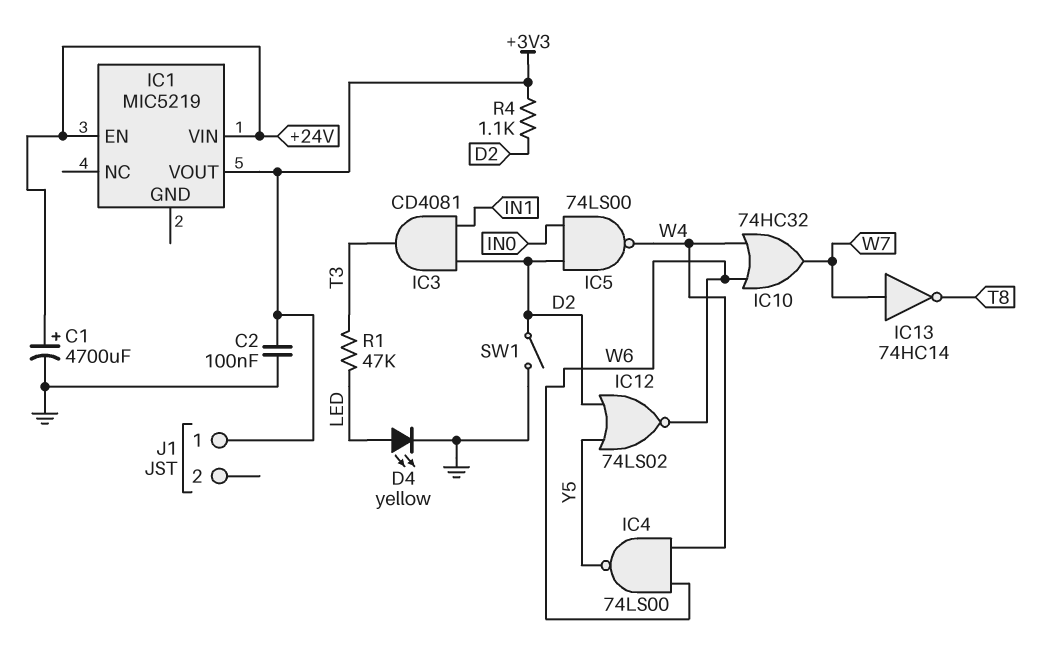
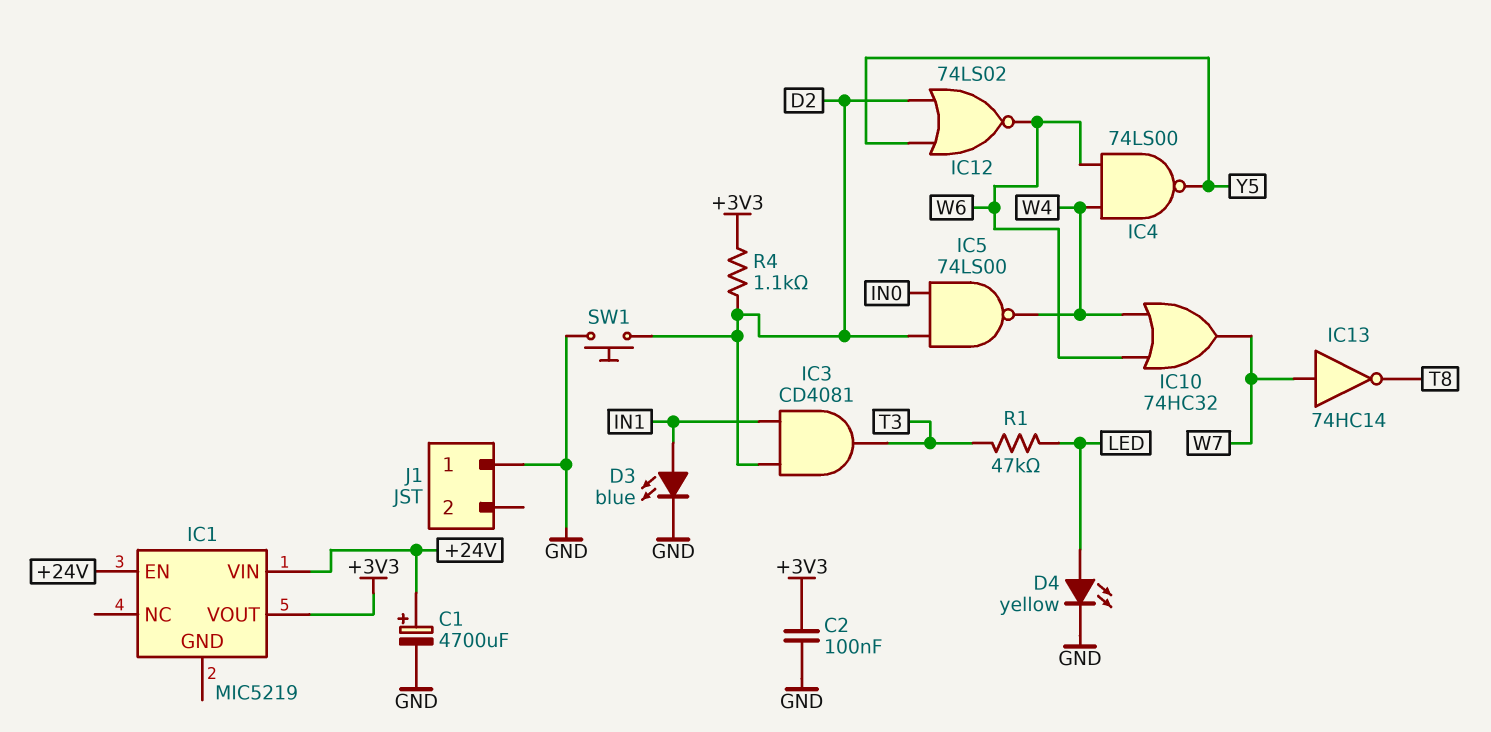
D3: none -> LED blue (A IN1, K GND)
J1 pin 1: +3V3 -> GND
SW1: switch (D2, GND) -> button (D2, GND)

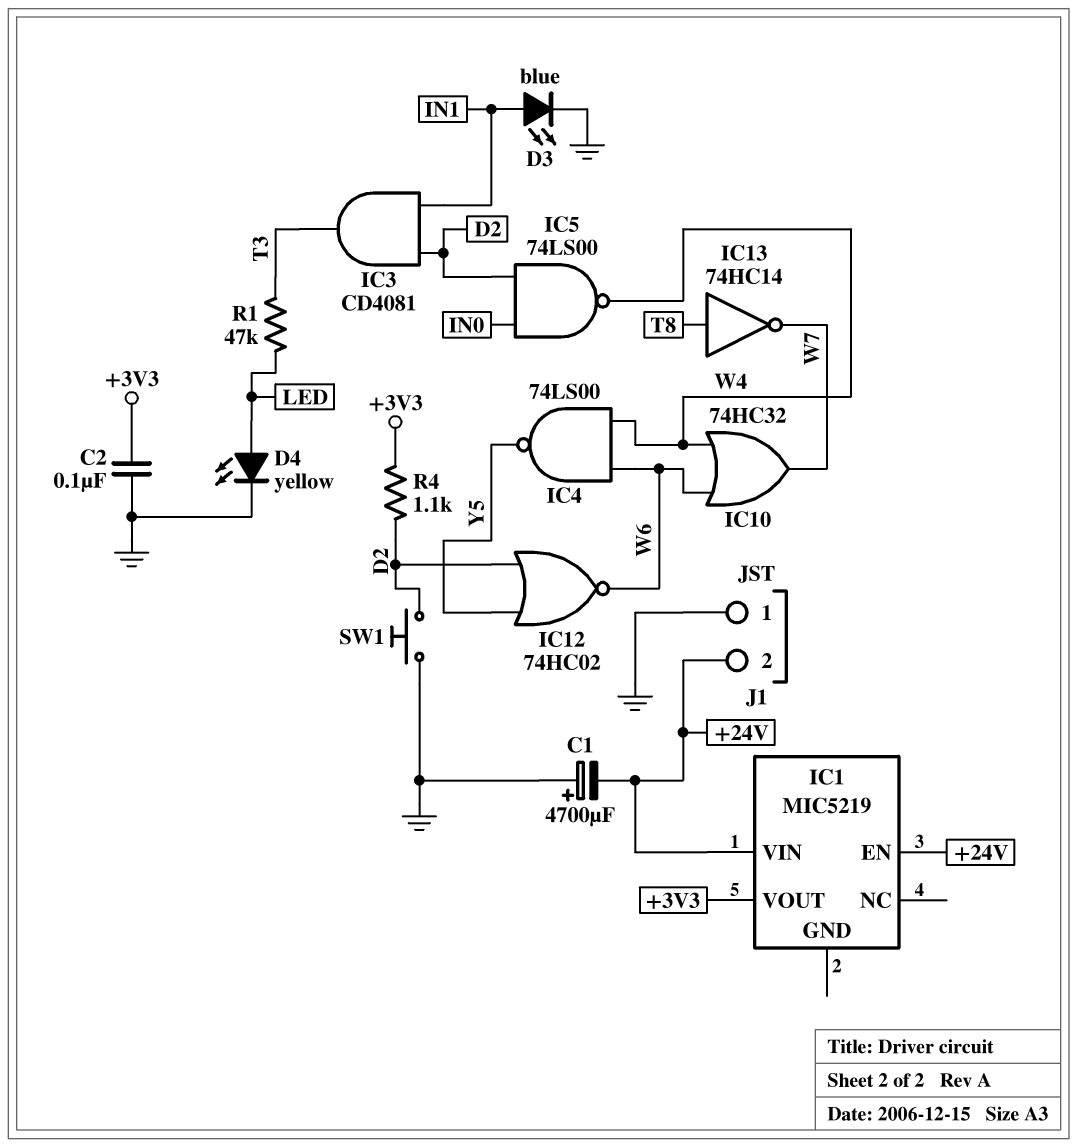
C1: 4700uF (plus +24V, minus GND) -> 4700uF (plus GND, minus +24V)
IC12: NOR 74LS02 (in D2, in Y5, out W6) -> NOR 74HC02 (in D2, in Y5, out W6)
IC13: NOT 74HC14 (in W7, out T8) -> NOT 74HC14 (in T8, out W7)
J1 pin 2: none -> +24V

